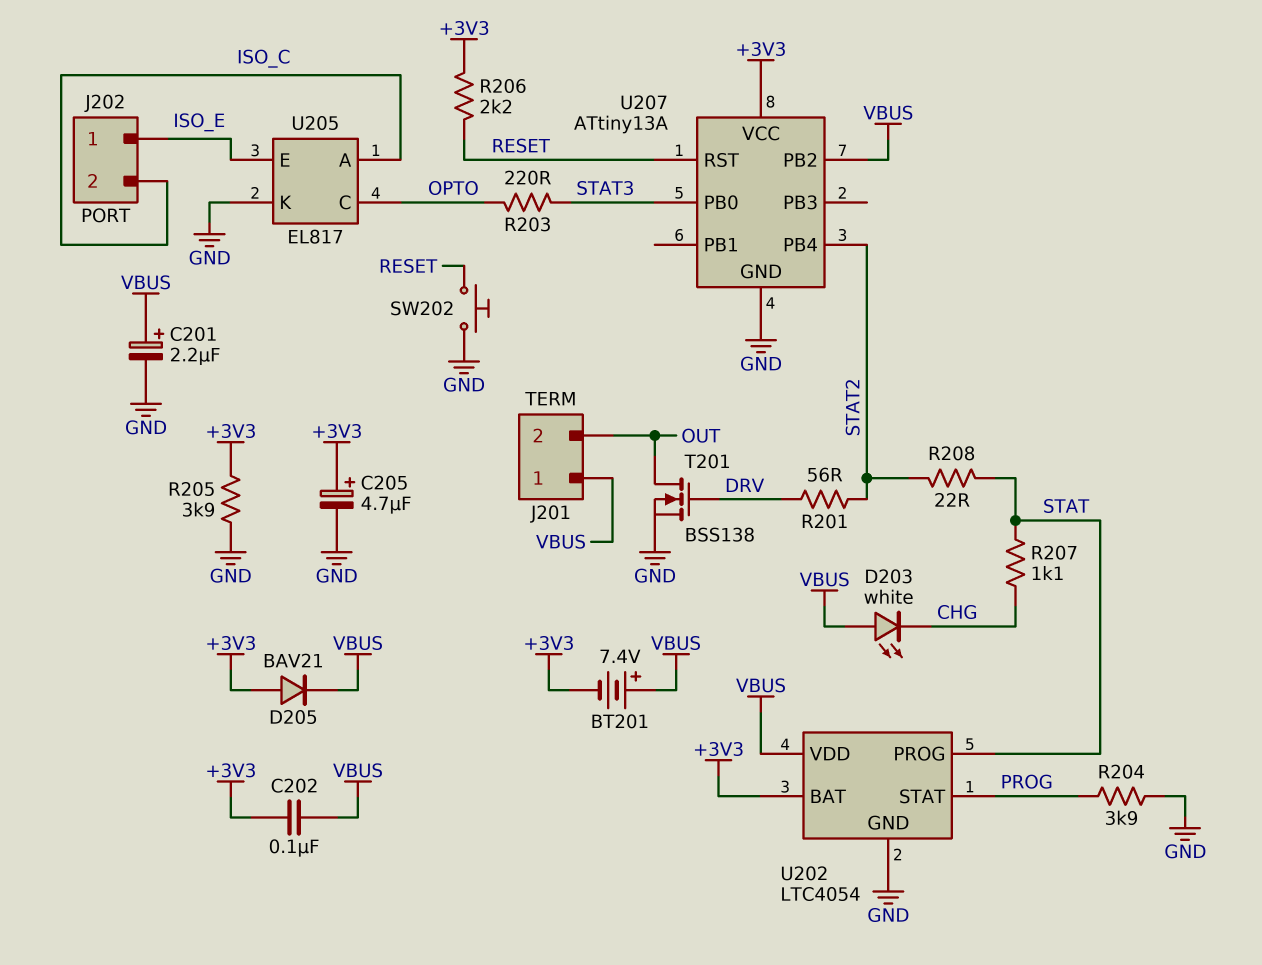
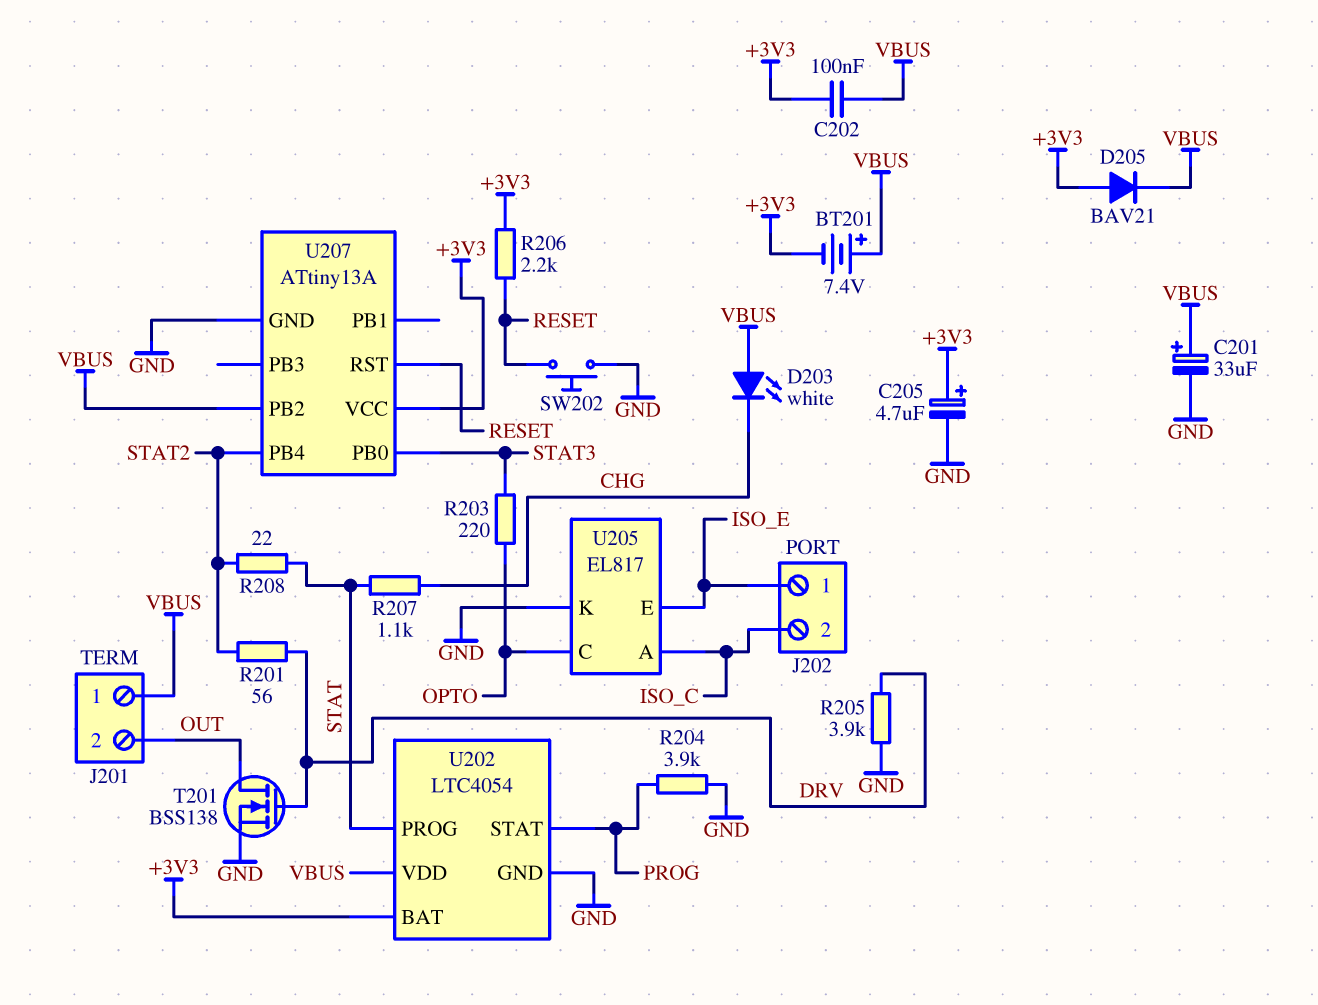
C201: 2.2uF (plus VBUS, minus GND) -> 33uF (plus VBUS, minus GND)
R205: 3.9k (+3V3, GND) -> 3.9k (DRV, GND)

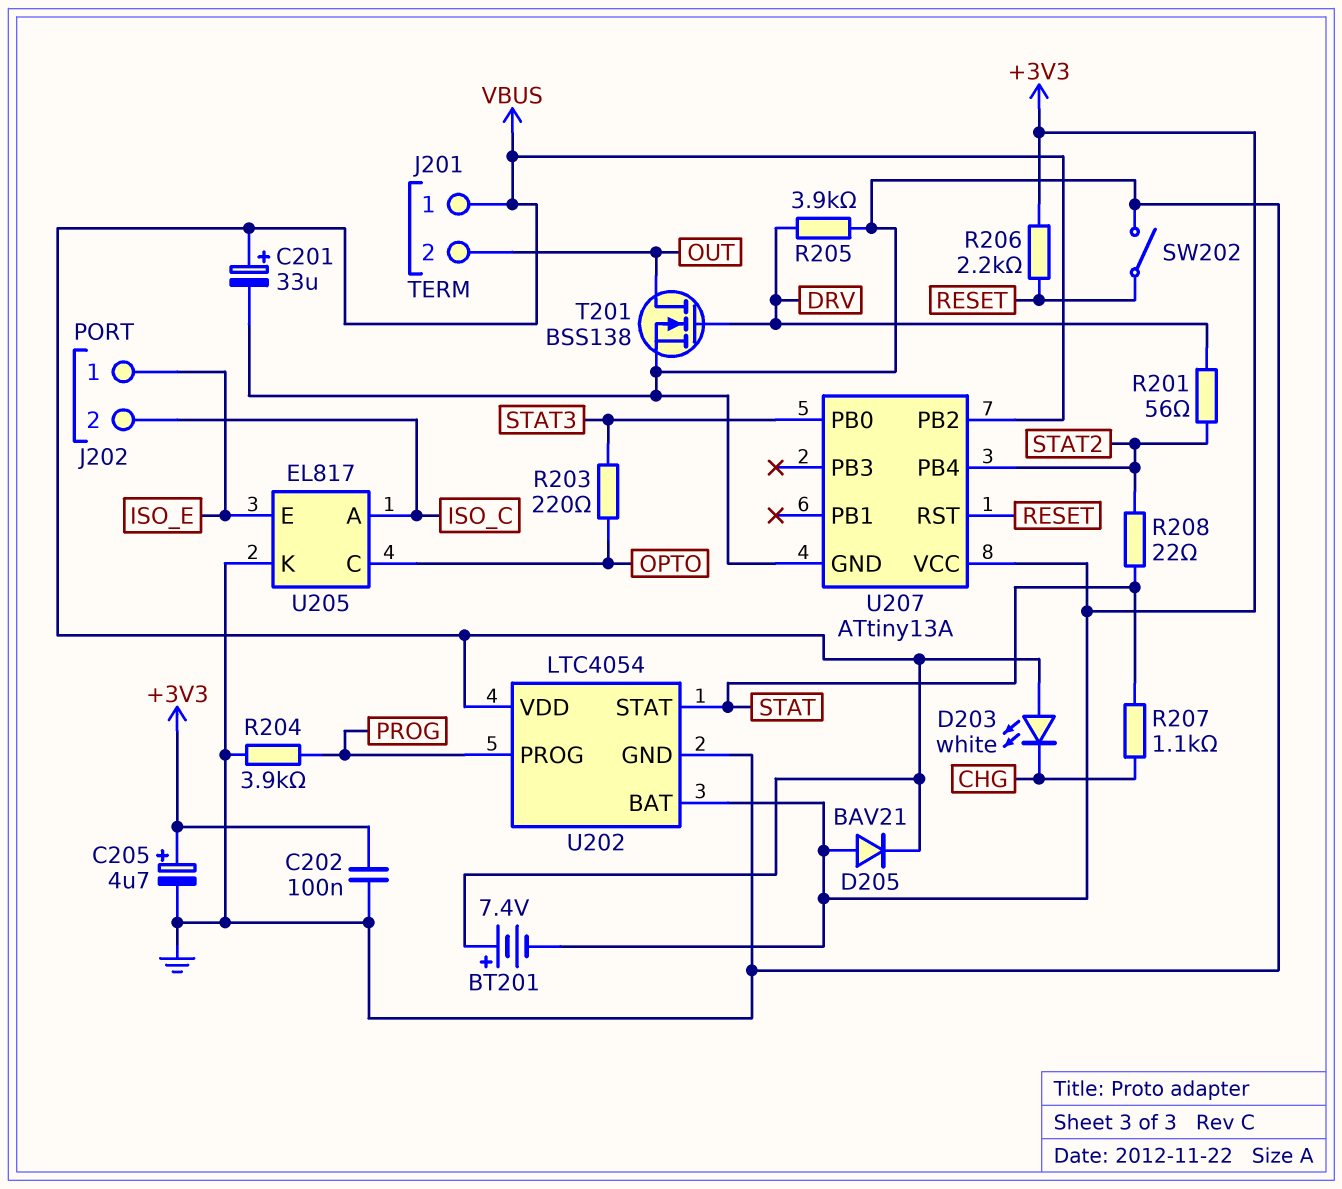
C202: 100nF (+3V3, VBUS) -> 100nF (+3V3, GND)
SW202: button (GND, RESET) -> switch (GND, RESET)
U202 pin PROG: STAT -> PROG
U202 pin STAT: PROG -> STAT

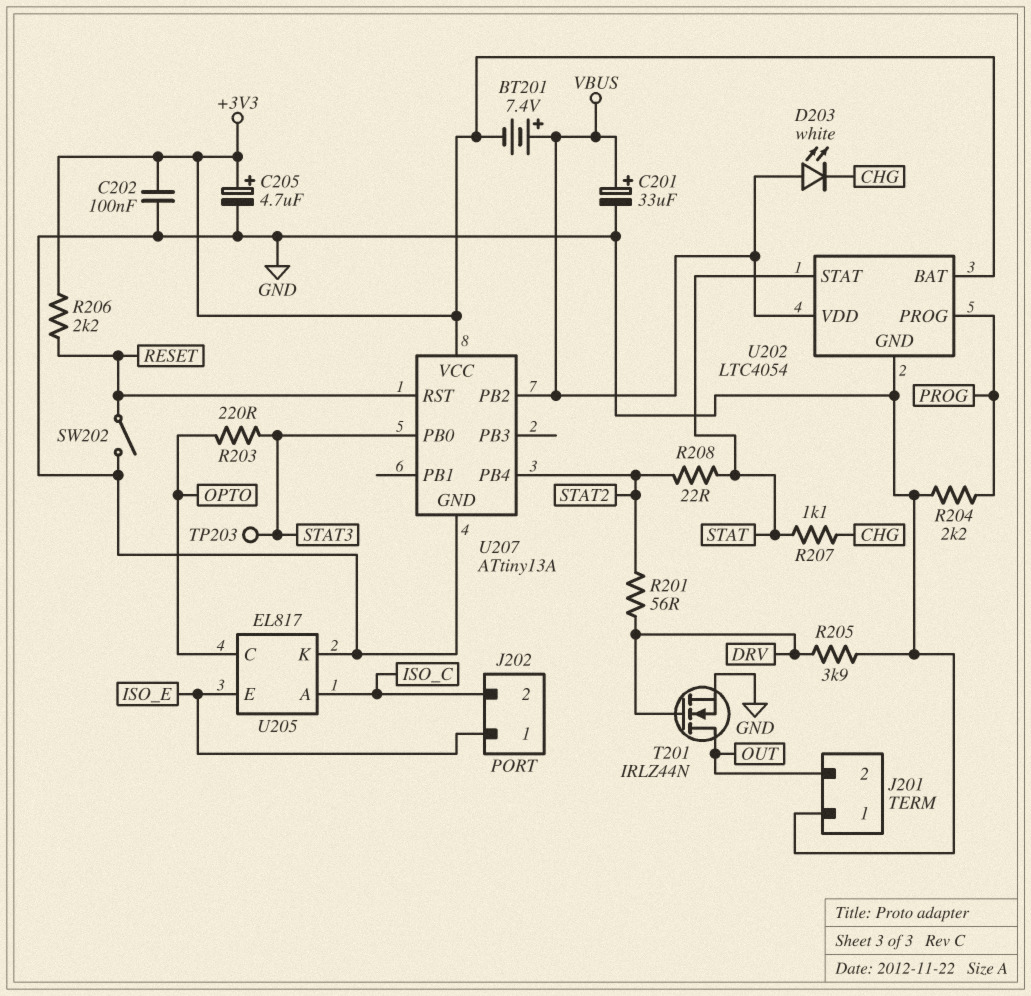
D205: diode BAV21 (A +3V3, K VBUS) -> none
J201 pin 1: VBUS -> GND
R204: 3.9k (GND, PROG) -> 2.2k (GND, PROG)
T201: NMOS BSS138 (G DRV, D OUT, S GND) -> NMOS IRLZ44N (G DRV, D OUT, S GND)
TP203: none -> test point (STAT3)

